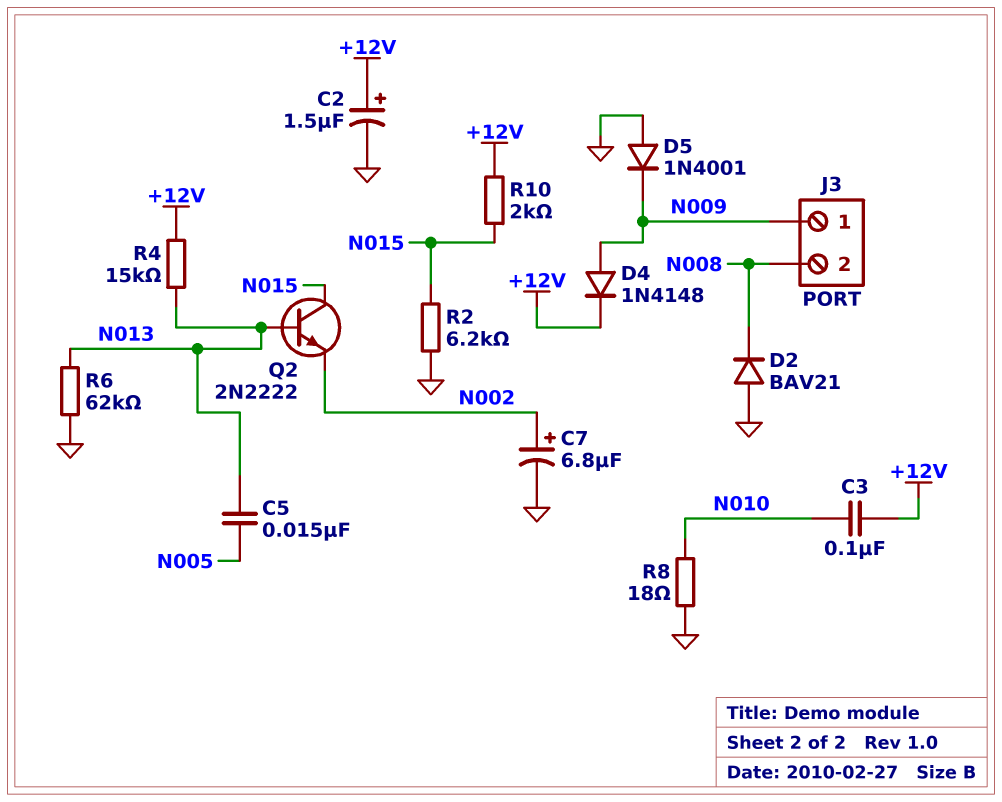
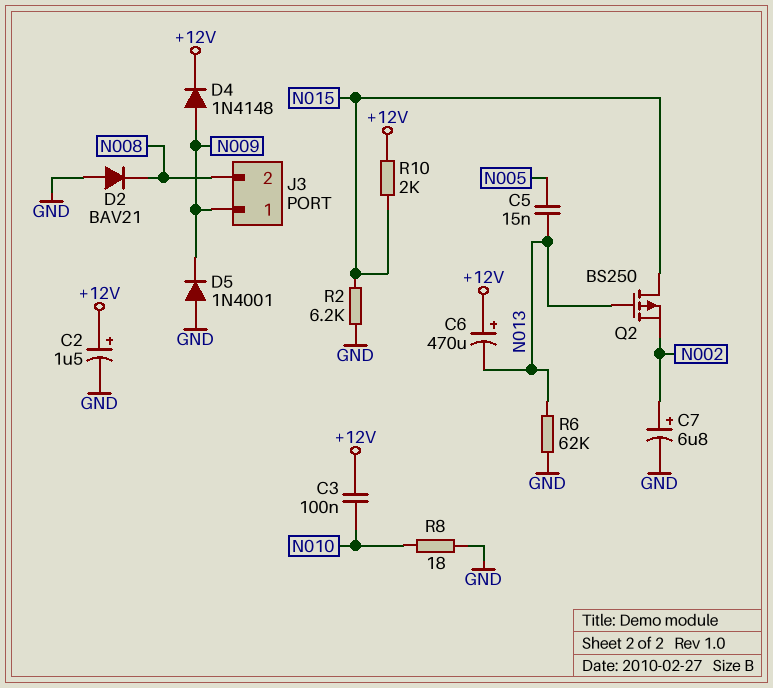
C6: none -> 470uF (plus +12V, minus N013)
Q2: NPN 2N2222 (B N013, C N015, E N002) -> PMOS BS250 (G N013, D N015, S N002)
R4: 15k (+12V, N013) -> none

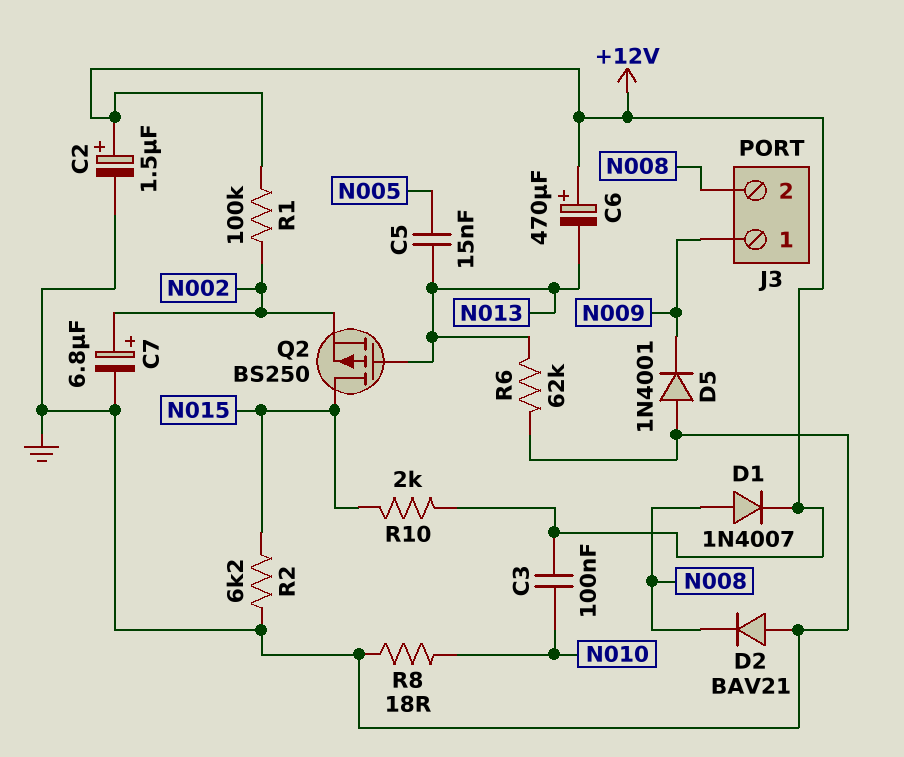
D1: none -> diode 1N4007 (A N008, K +12V)
D4: diode 1N4148 (A N009, K +12V) -> none
R1: none -> 100k (+12V, N002)

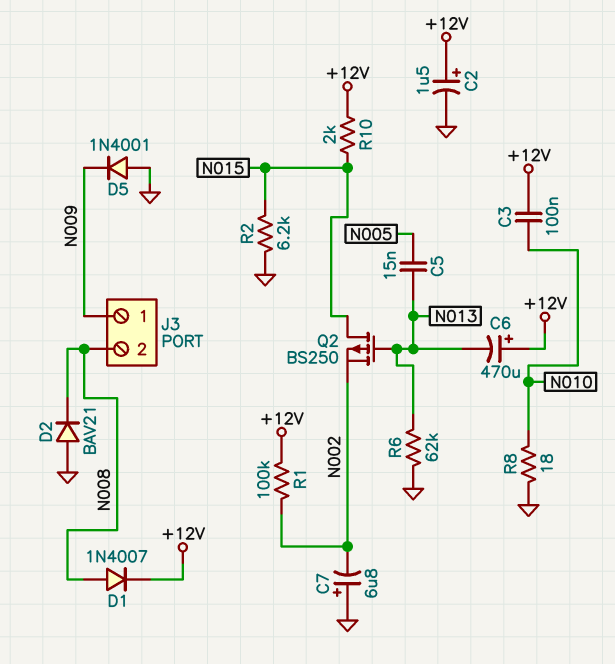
C7: 6.8uF (plus N002, minus GND) -> 6.8uF (plus GND, minus N002)

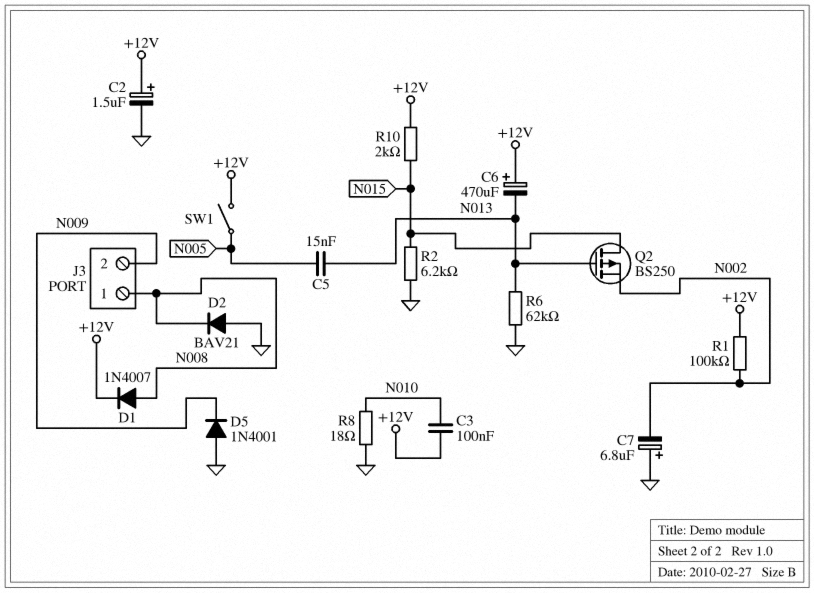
J3 pin 1: N009 -> N008
J3 pin 2: N008 -> N009
SW1: none -> switch (+12V, N005)

